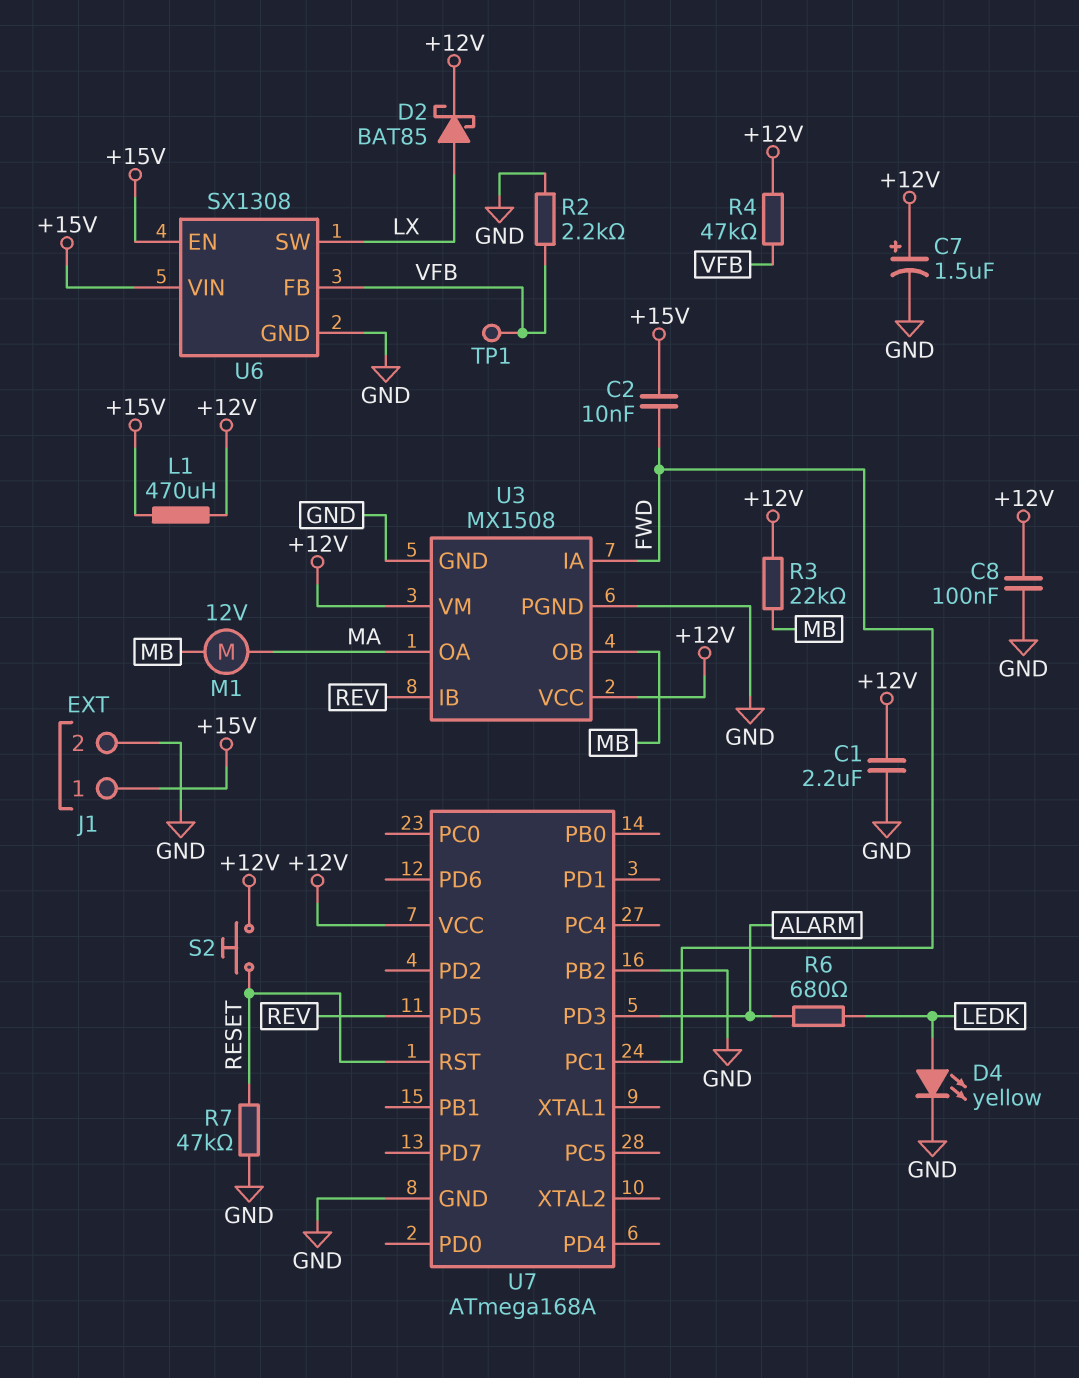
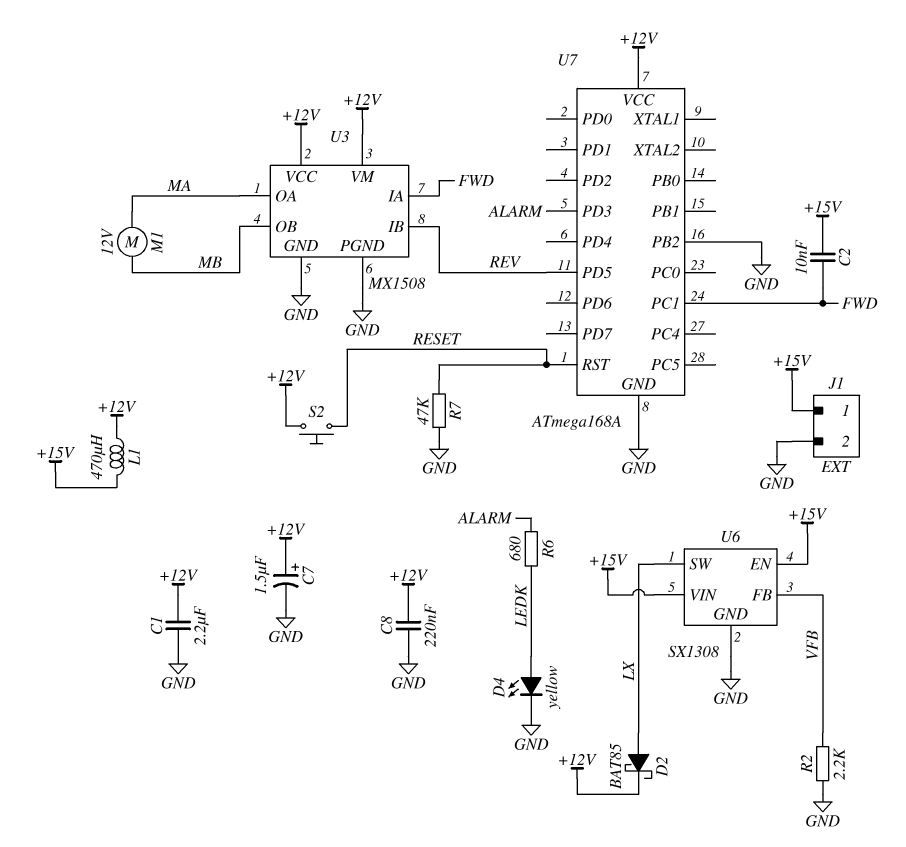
C8: 100nF (+12V, GND) -> 220nF (+12V, GND)
R3: 22k (+12V, MB) -> none
R4: 47k (+12V, VFB) -> none
TP1: test point (VFB) -> none

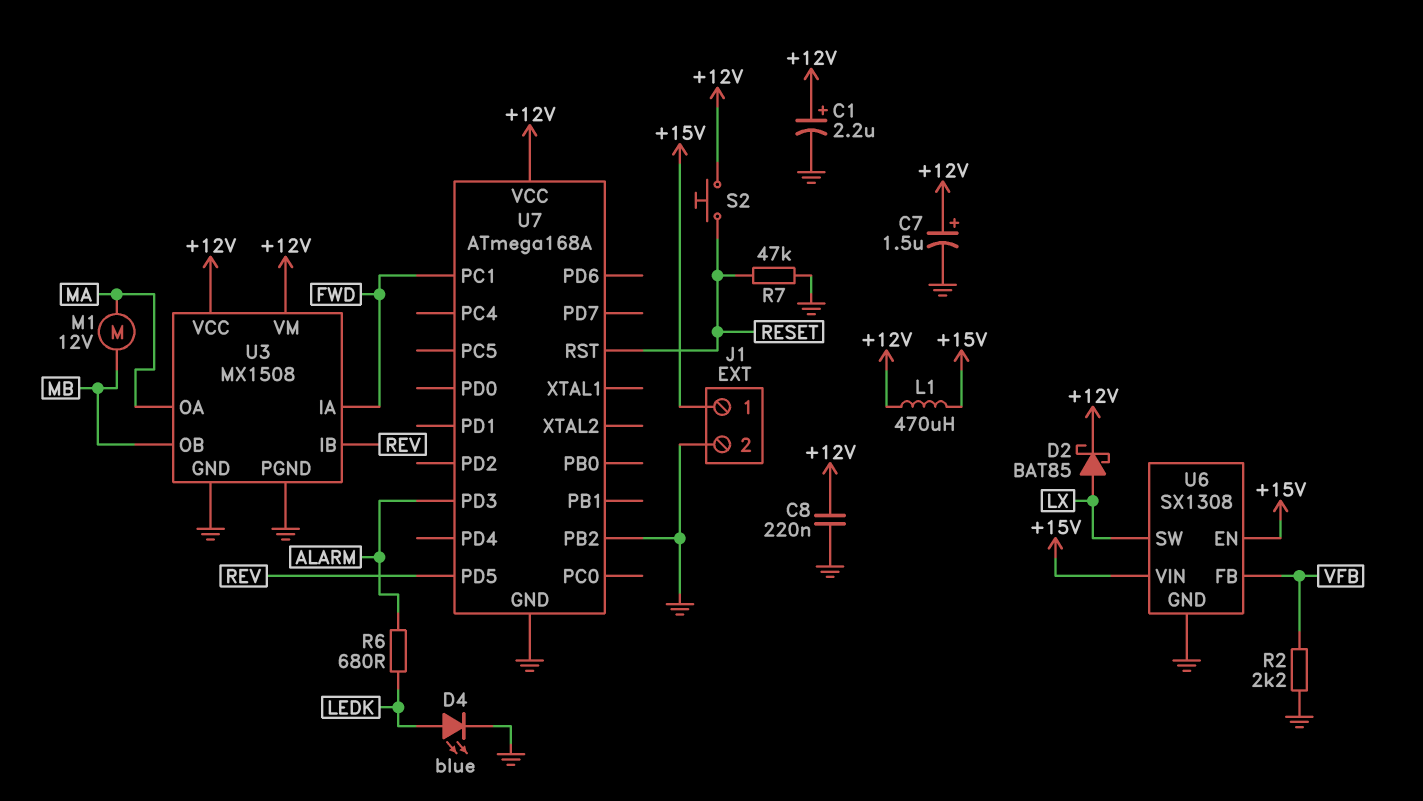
C1: 2.2uF (+12V, GND) -> 2.2uF (plus +12V, minus GND)
C2: 10nF (+15V, FWD) -> none
D4: LED yellow (A LEDK, K GND) -> LED blue (A LEDK, K GND)

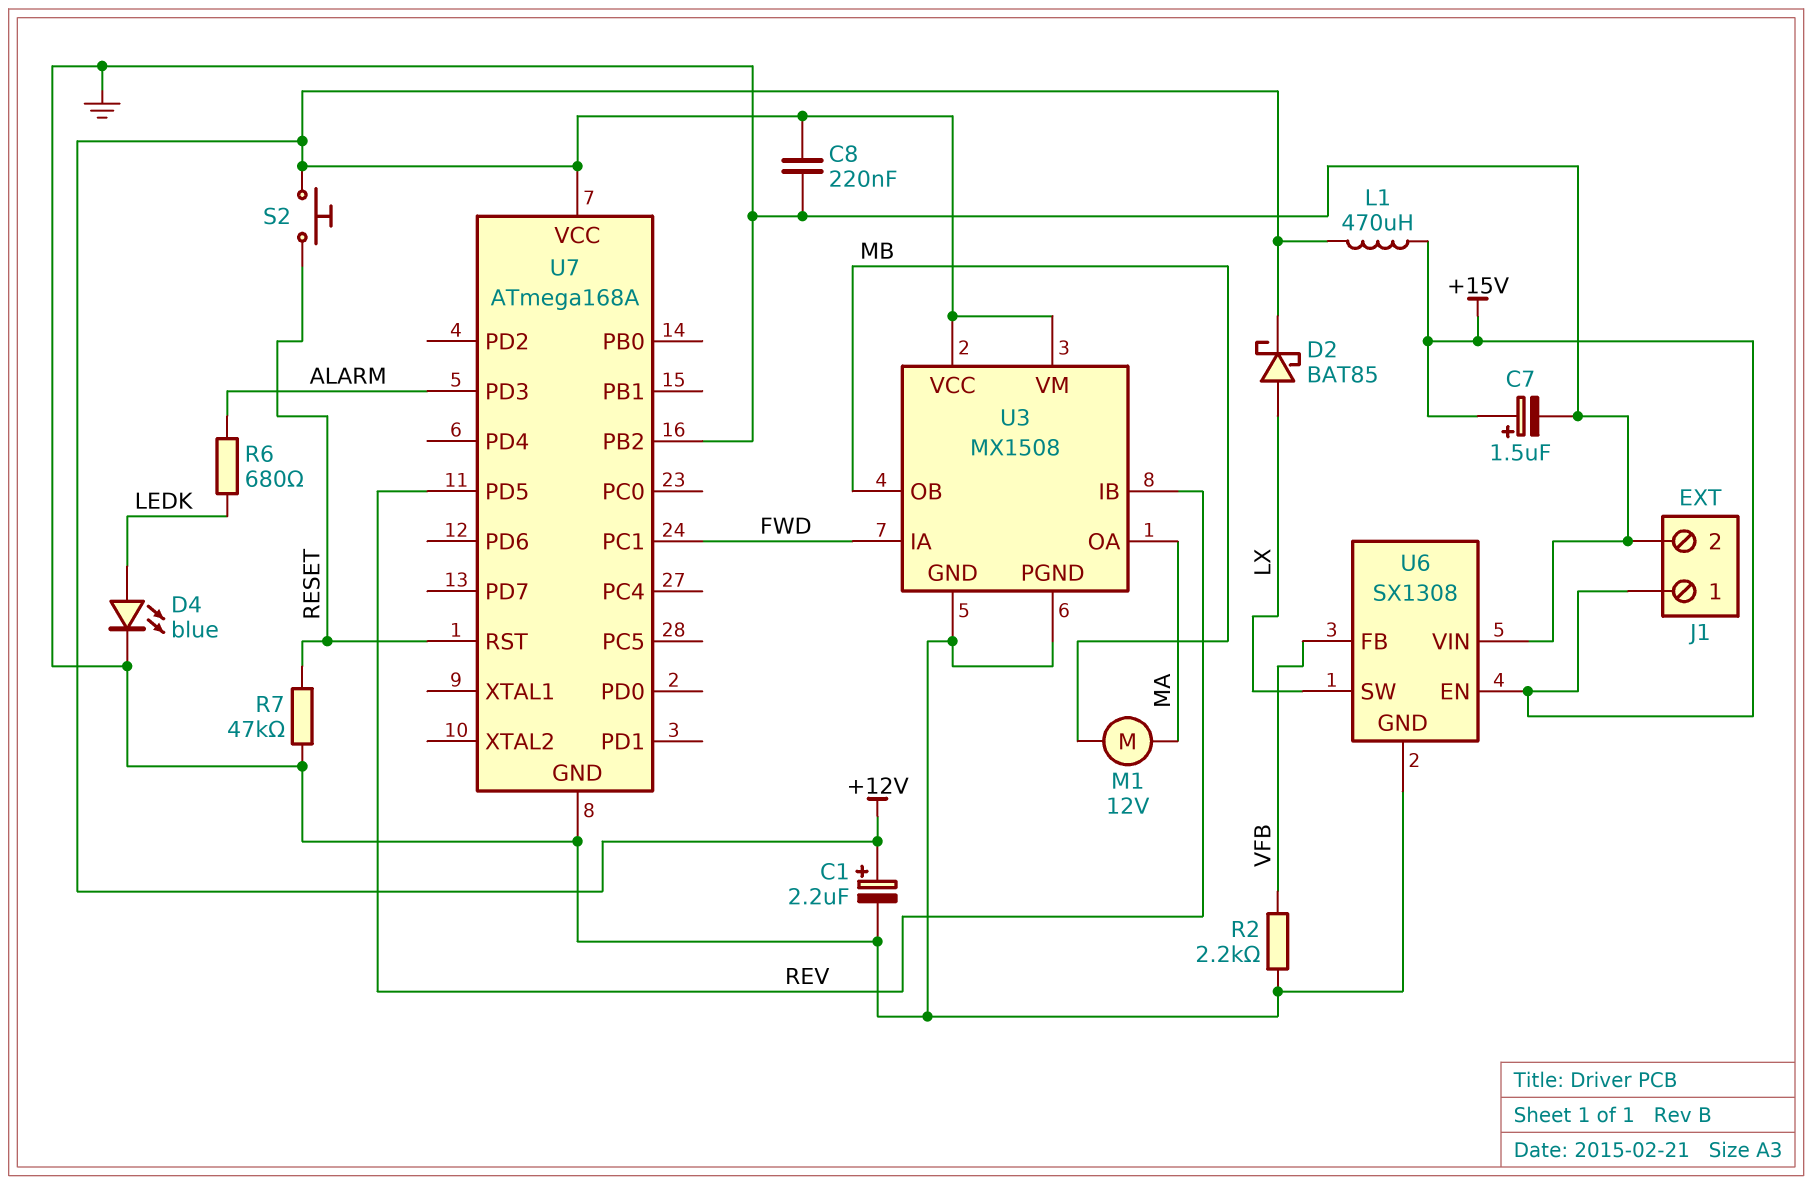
C7: 1.5uF (plus +12V, minus GND) -> 1.5uF (plus +15V, minus GND)
U6 pin VIN: +15V -> GND

